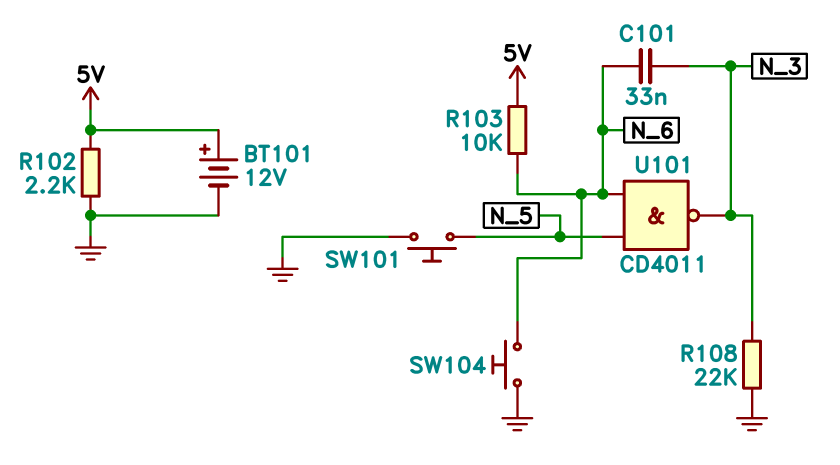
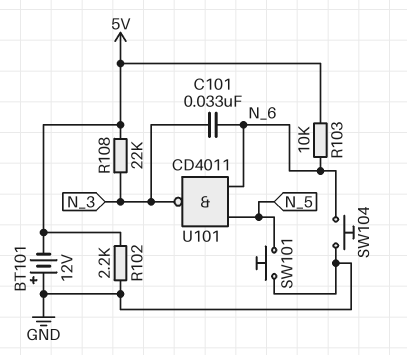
BT101: 12V (plus 5V, minus GND) -> 12V (plus GND, minus 5V)
R108: 22k (GND, N_3) -> 22k (5V, N_3)

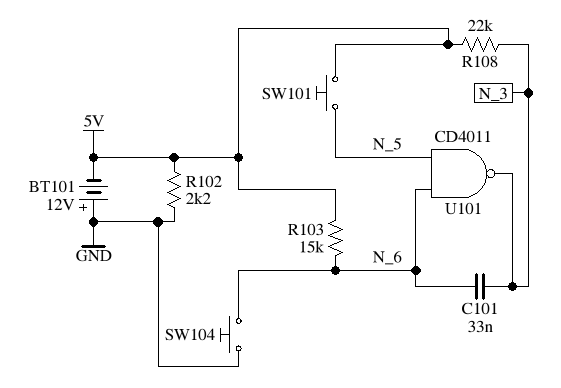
R103: 10k (5V, N_6) -> 15k (5V, N_6)
SW101: button (GND, N_5) -> button (5V, N_5)

